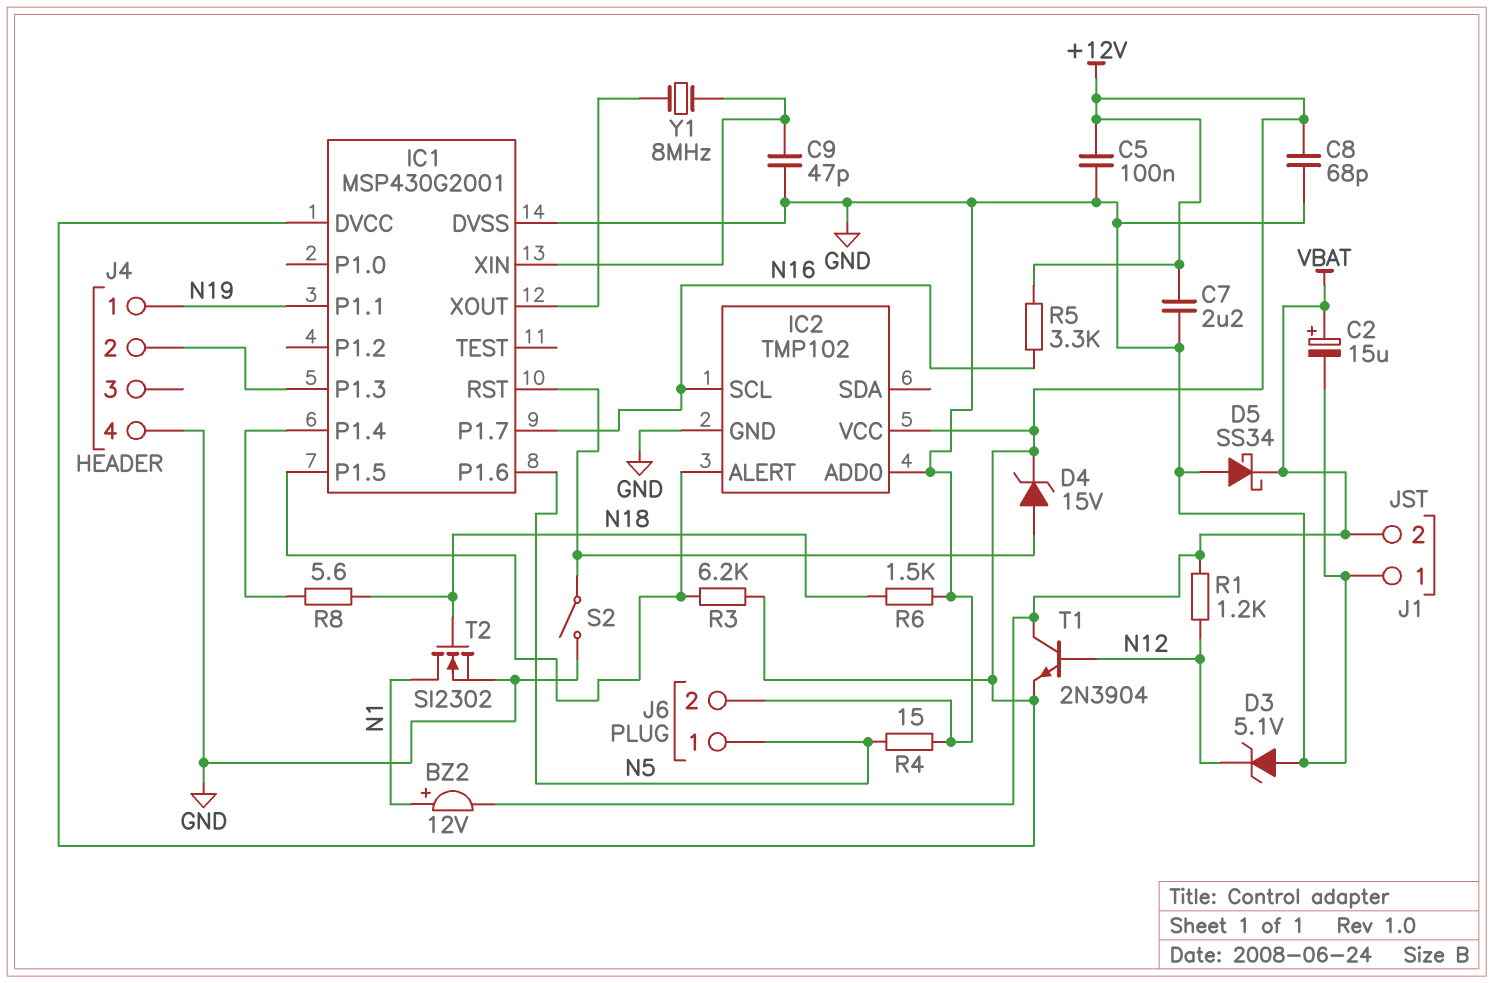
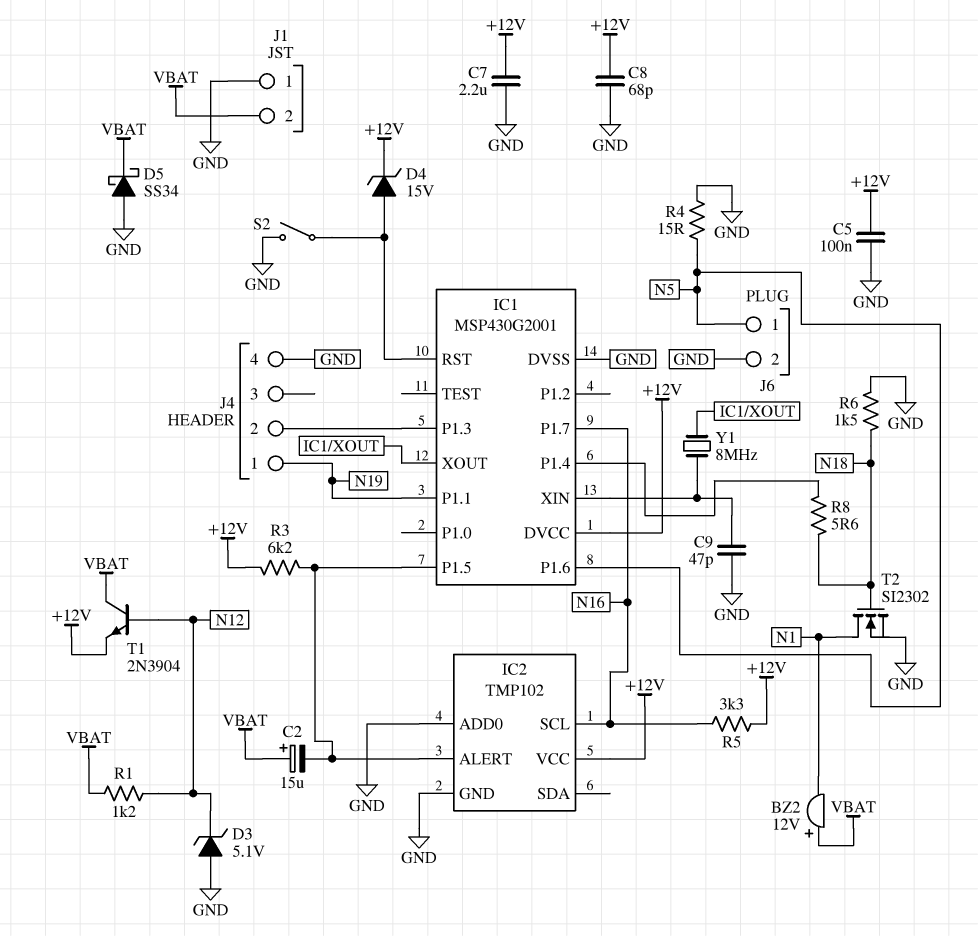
BZ2: buzzer 12V (plus N1, minus VBAT) -> buzzer 12V (plus VBAT, minus N1)
C2: 15uF (plus VBAT, minus GND) -> 15uF (plus VBAT, minus IC1/P1.5)

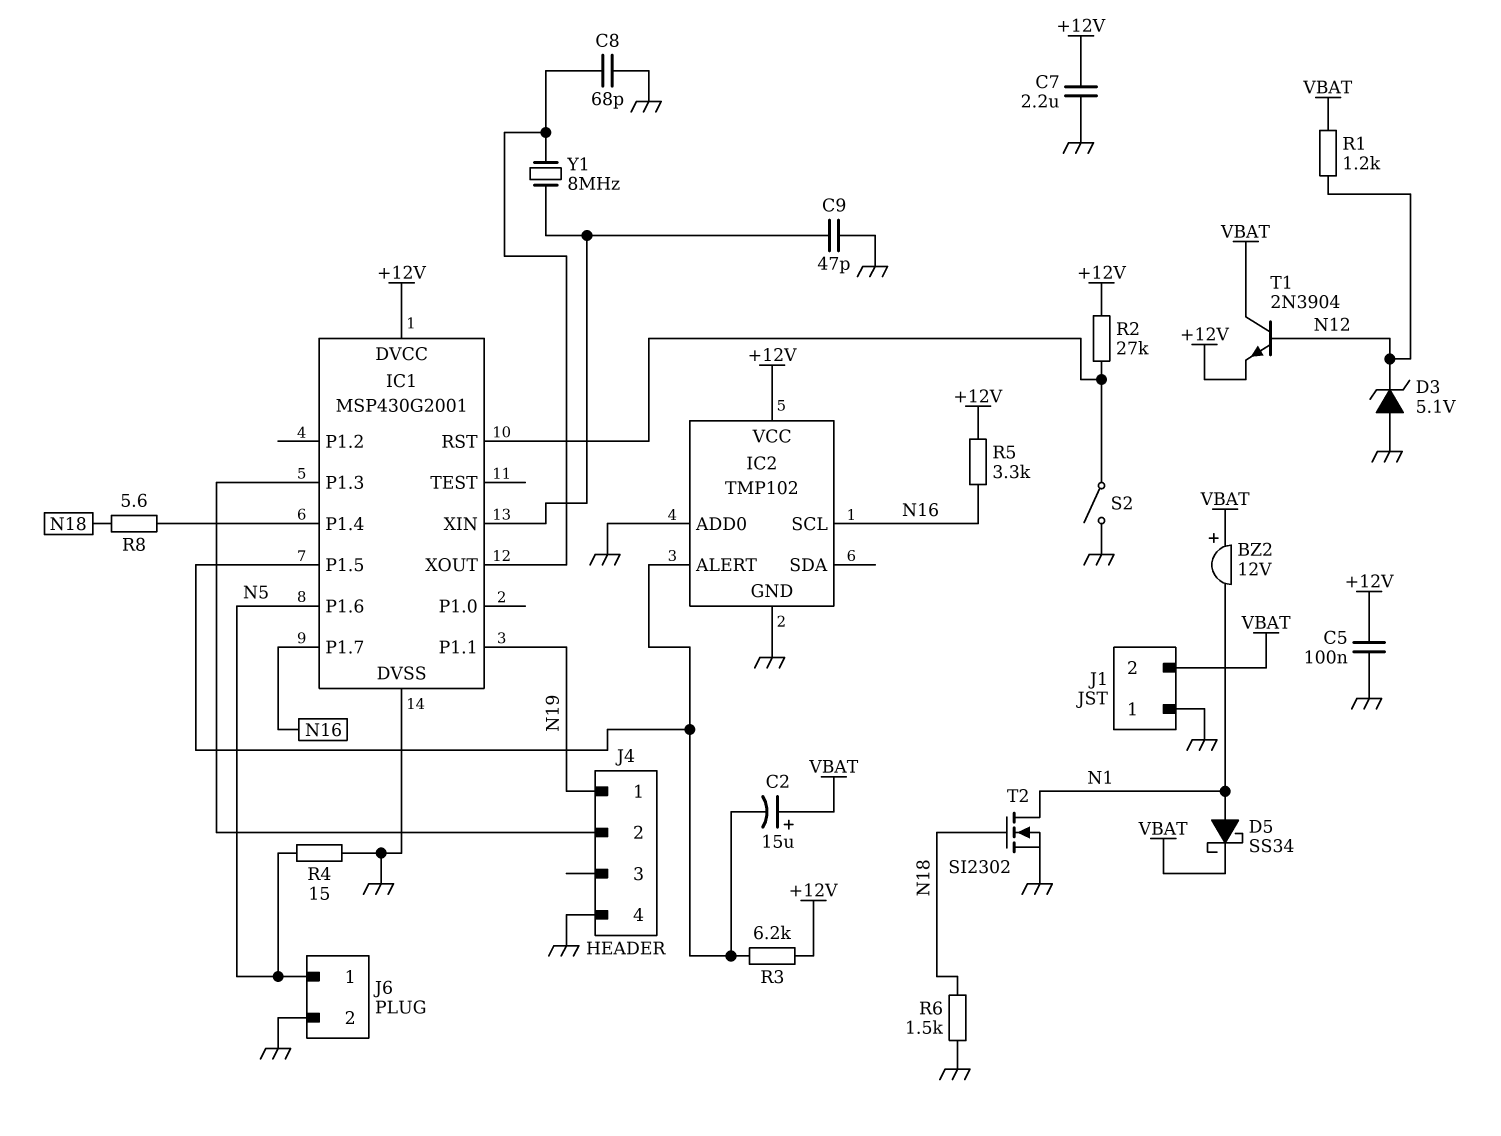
C8: 68pF (+12V, GND) -> 68pF (GND, IC1/XOUT)
D4: zener 15V (A IC1/RST, K +12V) -> none
D5: schottky SS34 (A GND, K VBAT) -> schottky SS34 (A N1, K VBAT)
R2: none -> 27k (+12V, IC1/RST)

